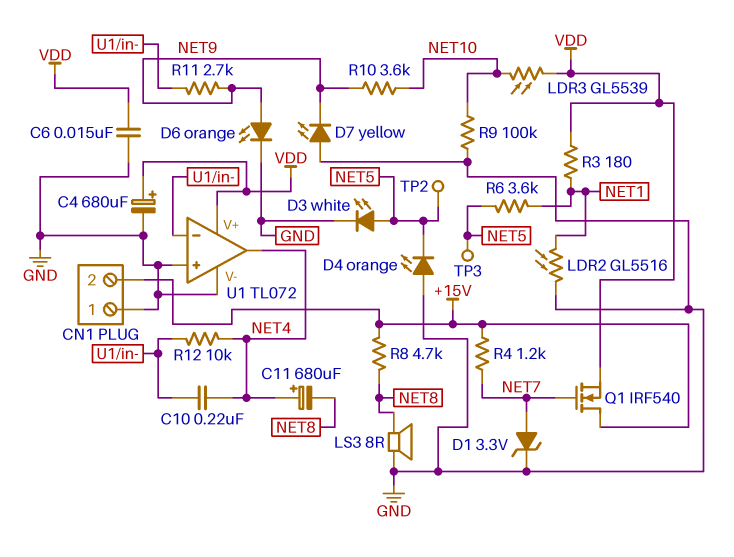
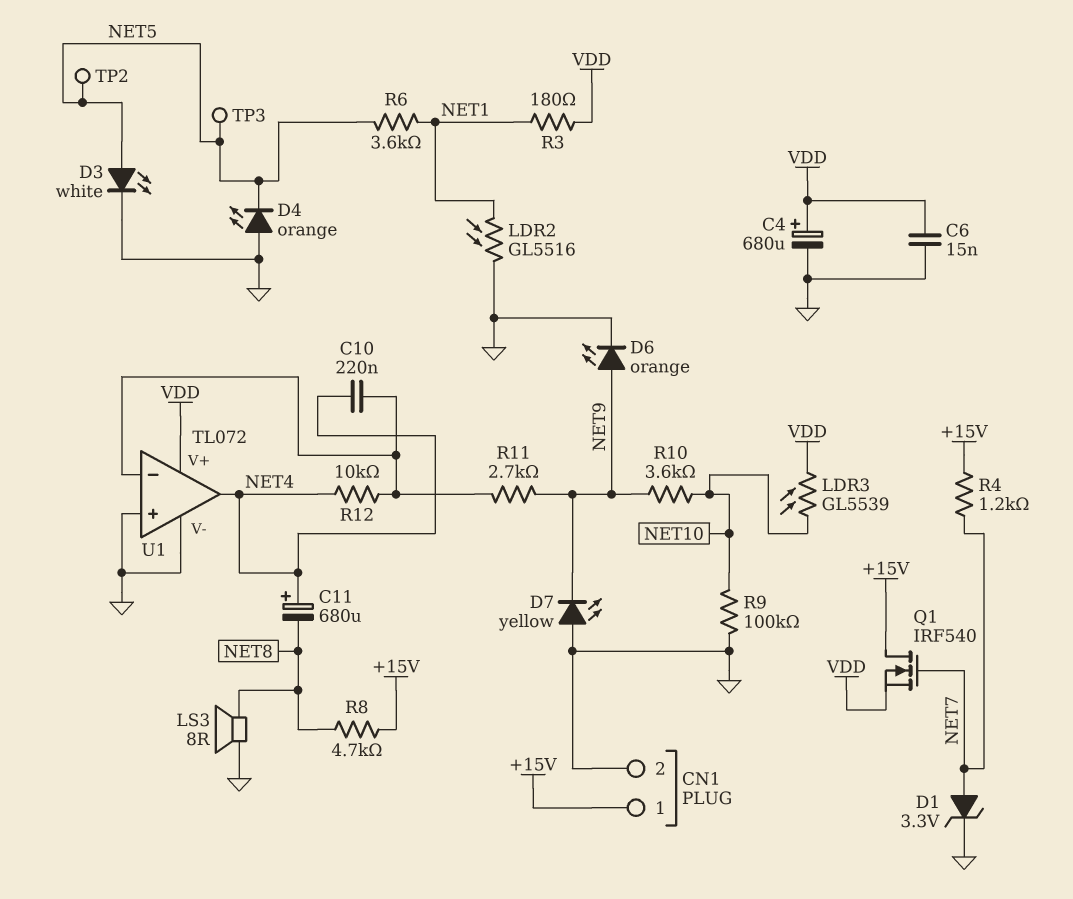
CN1 pin 1: GND -> +15V
CN1 pin 2: +15V -> GND

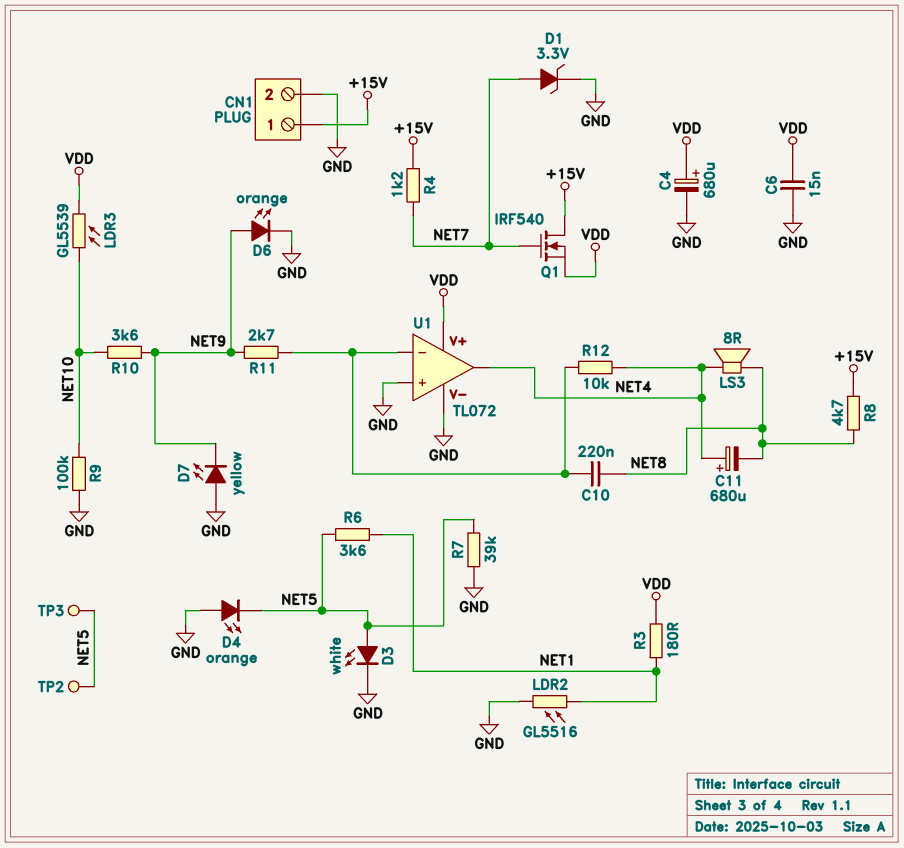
C10: 220nF (NET4, U1/in-) -> 220nF (NET8, U1/in-)
LS3: speaker 8R (GND, NET8) -> speaker 8R (NET4, NET8)
R7: none -> 39k (GND, NET5)

